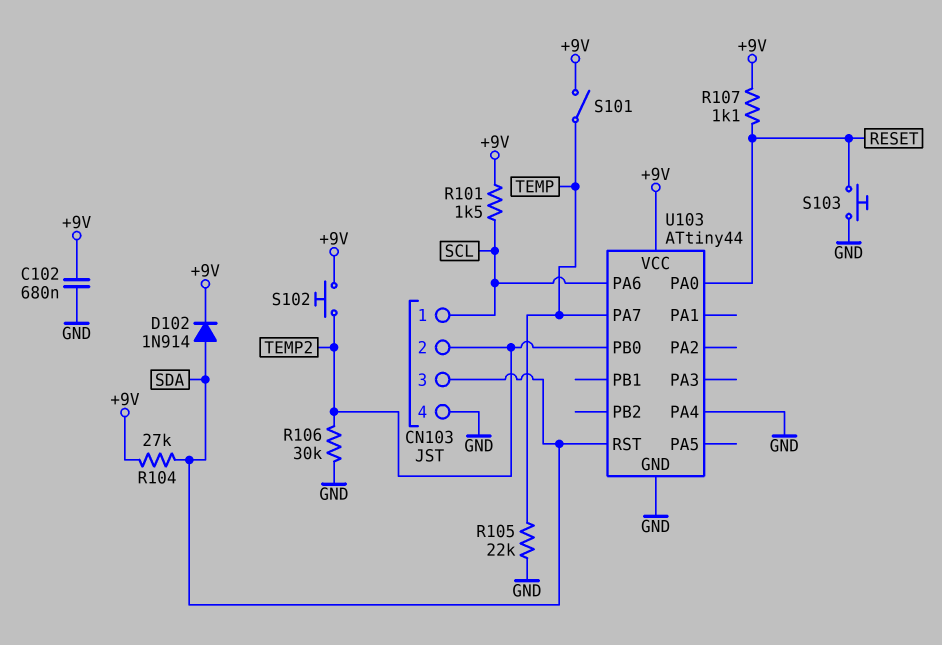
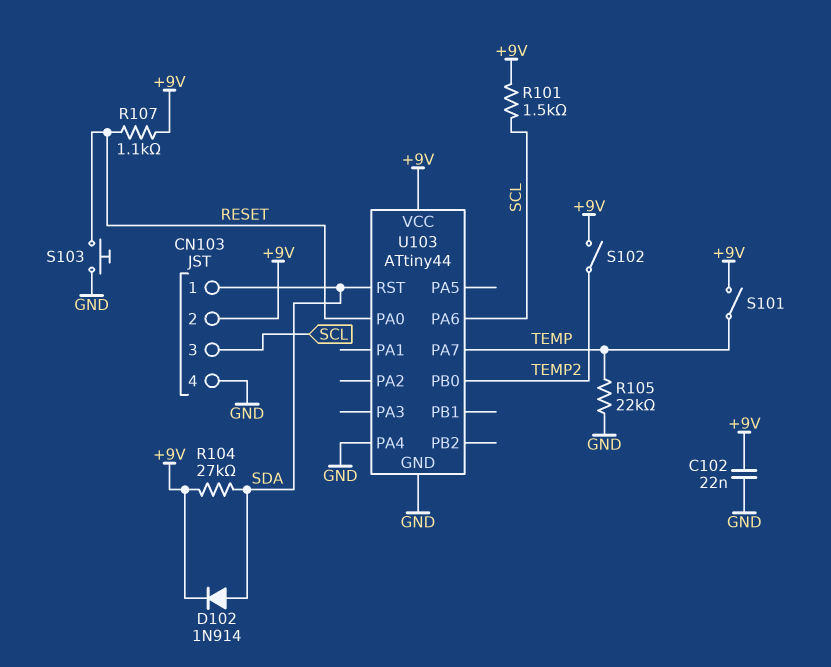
C102: 680nF (+9V, GND) -> 22nF (+9V, GND)
CN103 pin 1: SCL -> SDA
CN103 pin 2: TEMP2 -> +9V
CN103 pin 3: SDA -> SCL
R106: 30k (GND, TEMP2) -> none
S102: button (+9V, TEMP2) -> switch (+9V, TEMP2)

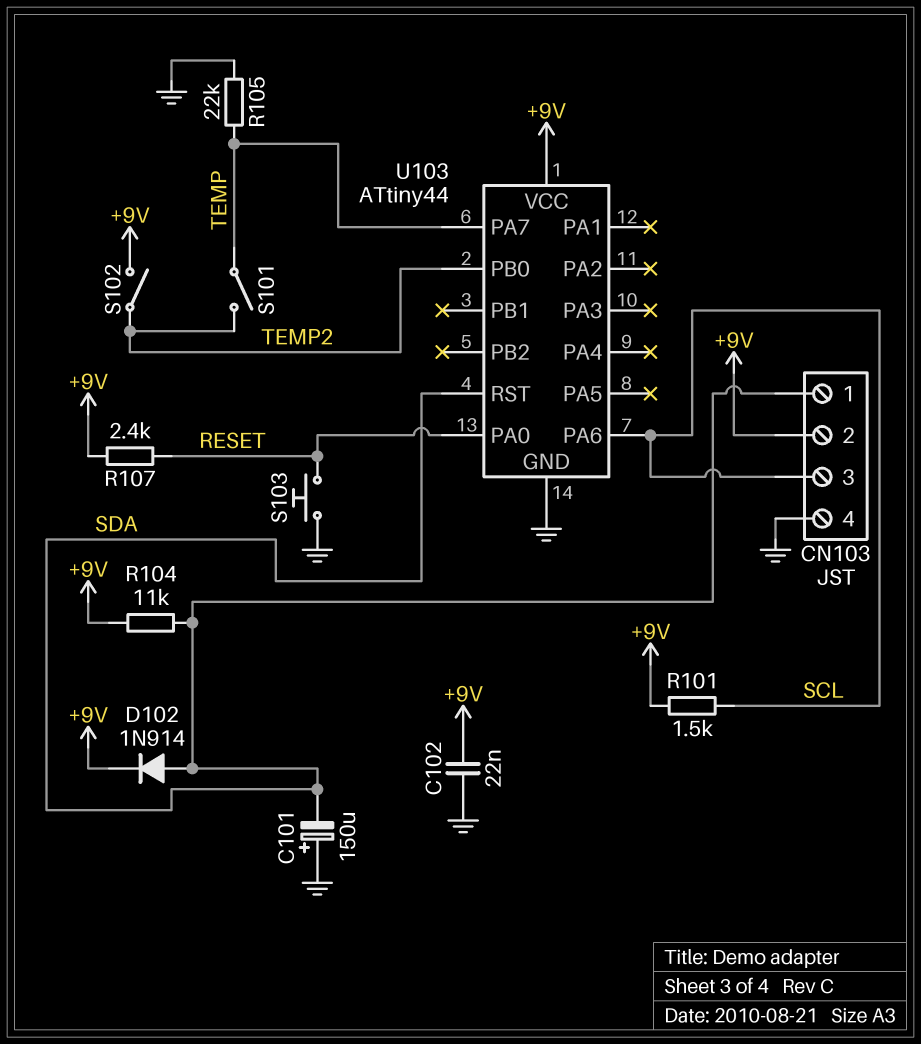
C101: none -> 150uF (plus GND, minus SDA)
R104: 27k (+9V, SDA) -> 11k (+9V, SDA)
R107: 1.1k (+9V, RESET) -> 2.4k (+9V, RESET)
S101: switch (+9V, TEMP) -> switch (TEMP, TEMP2)
U103 pin PA4: GND -> none

